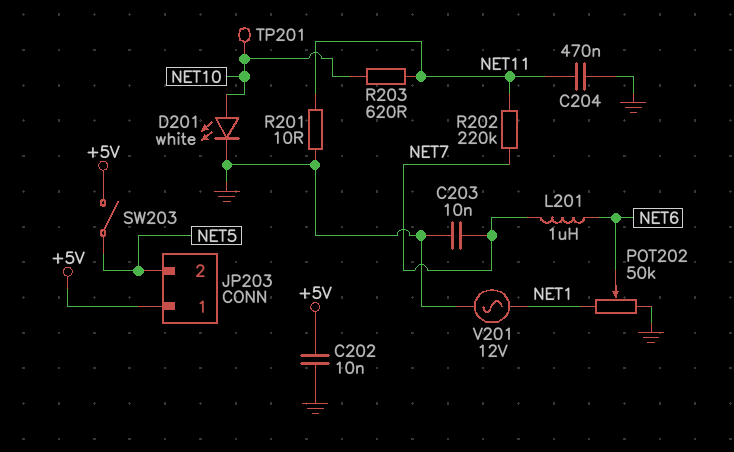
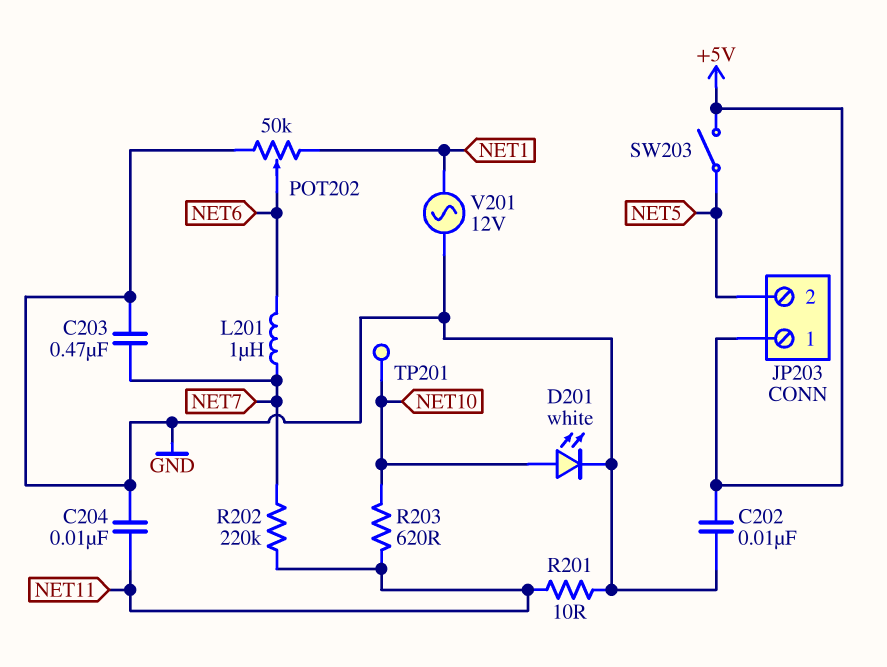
C203: 10nF (GND, NET7) -> 470nF (GND, NET7)
C204: 470nF (GND, NET11) -> 10nF (GND, NET11)

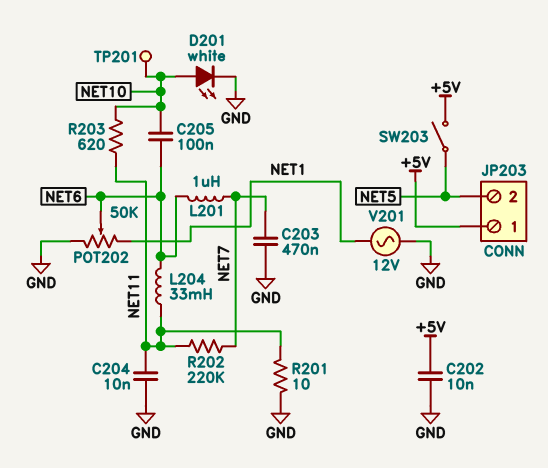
C205: none -> 100nF (NET6, NET10)
L204: none -> 33mH (NET6, NET11)

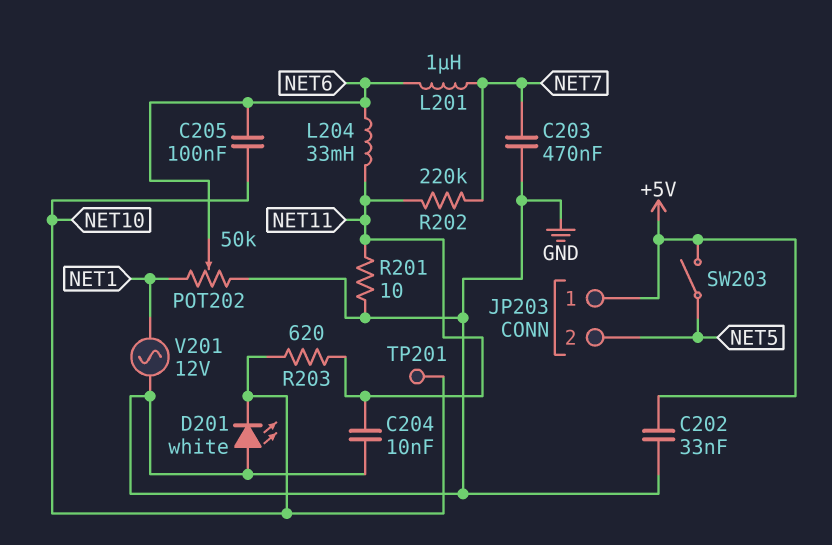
C202: 10nF (+5V, GND) -> 33nF (+5V, GND)
D201: LED white (A NET10, K GND) -> LED white (A GND, K NET10)

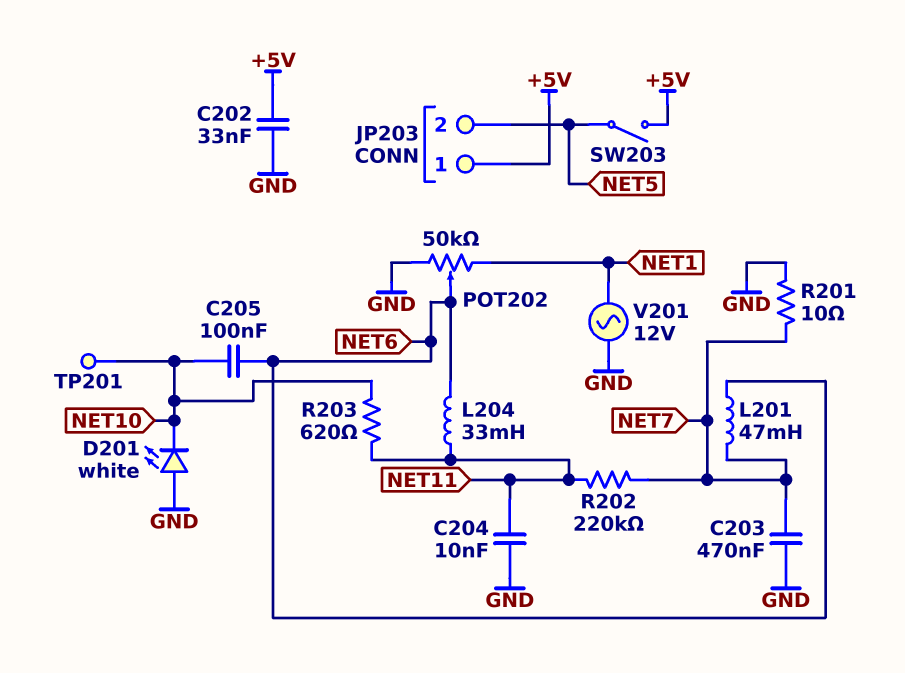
L201: 1uH (NET6, NET7) -> 47mH (NET6, NET7)
R201: 10 (GND, NET11) -> 10 (GND, NET7)

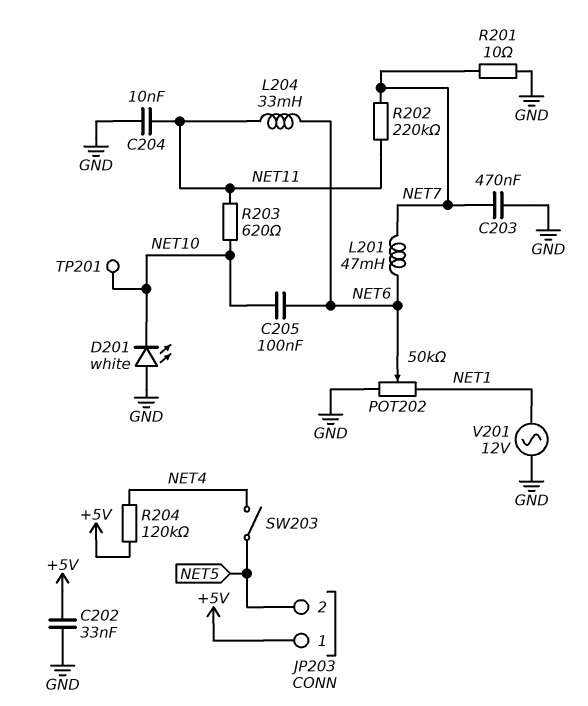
R204: none -> 120k (+5V, NET4)
SW203: switch (+5V, NET5) -> switch (NET4, NET5)

